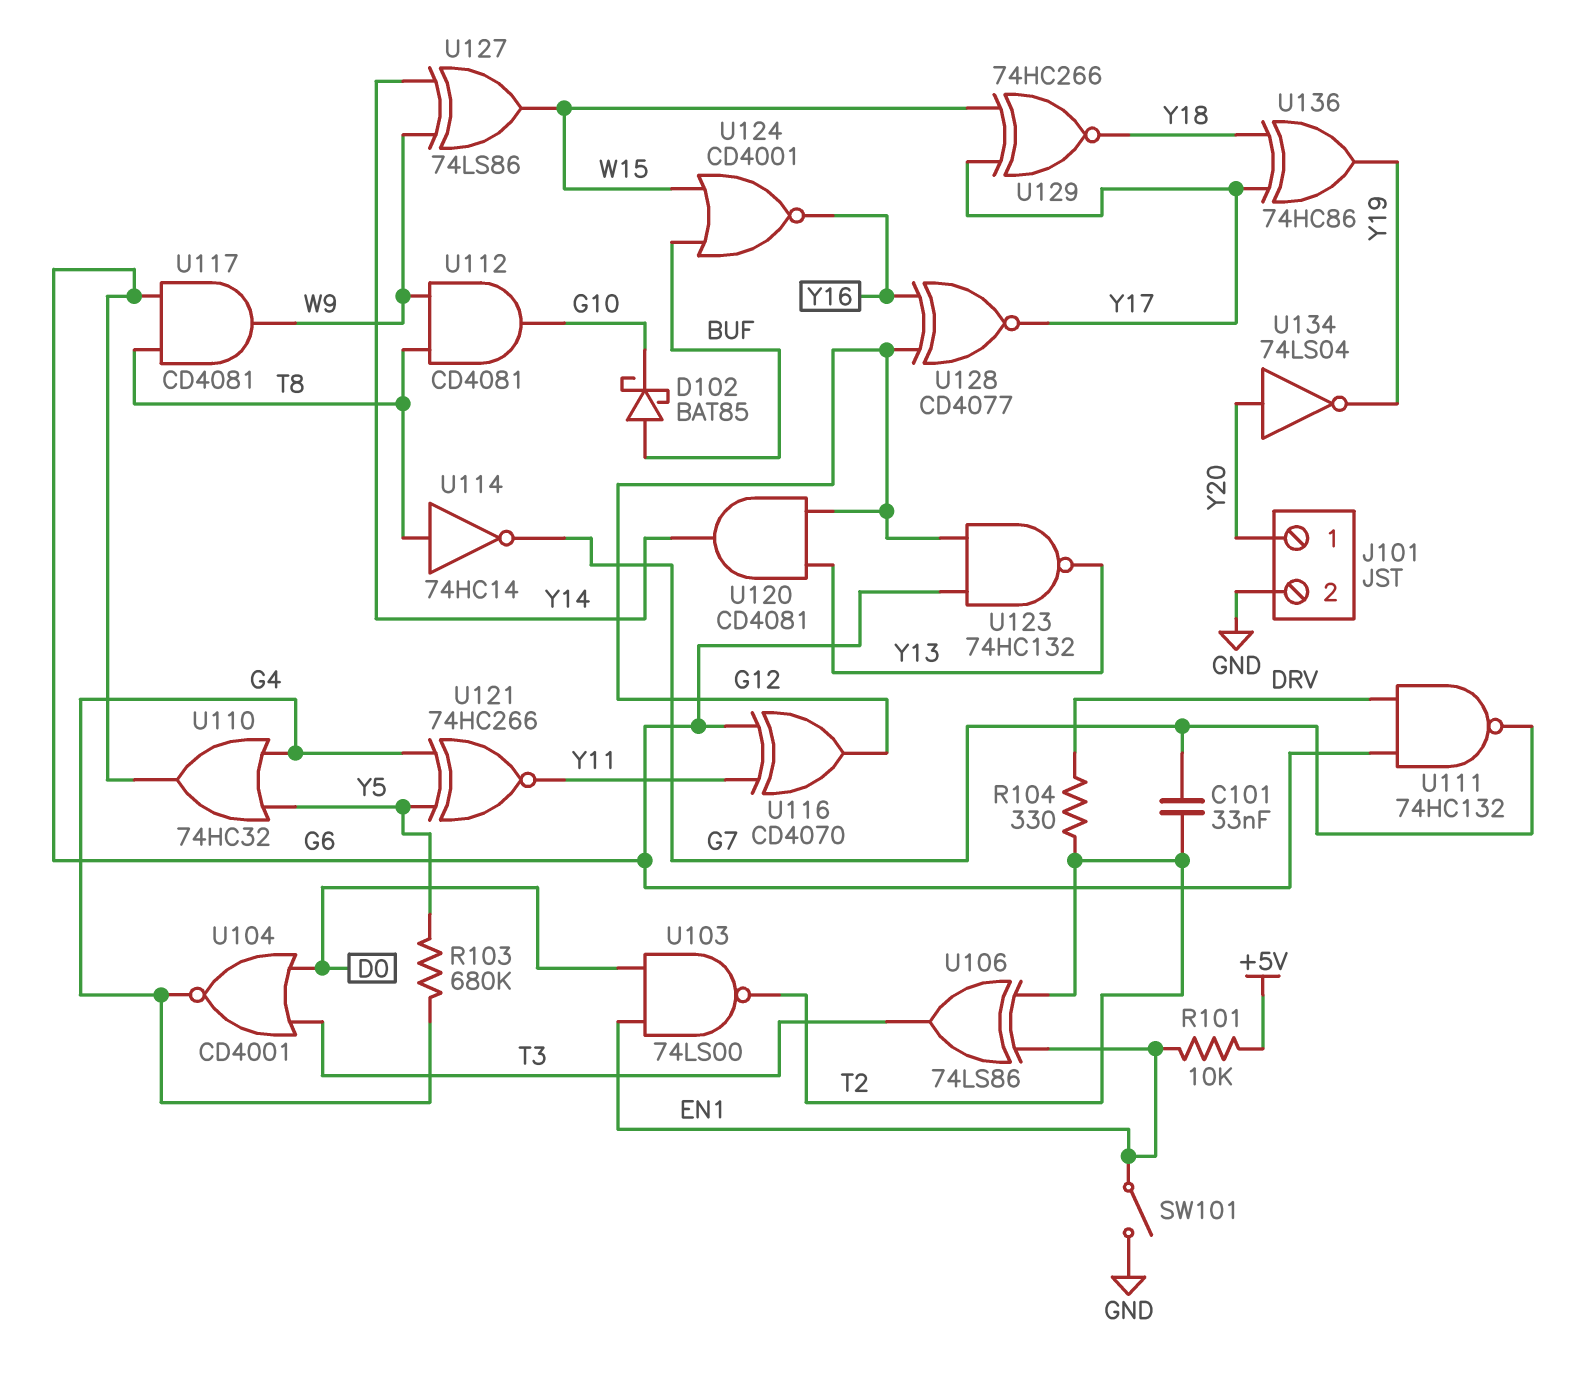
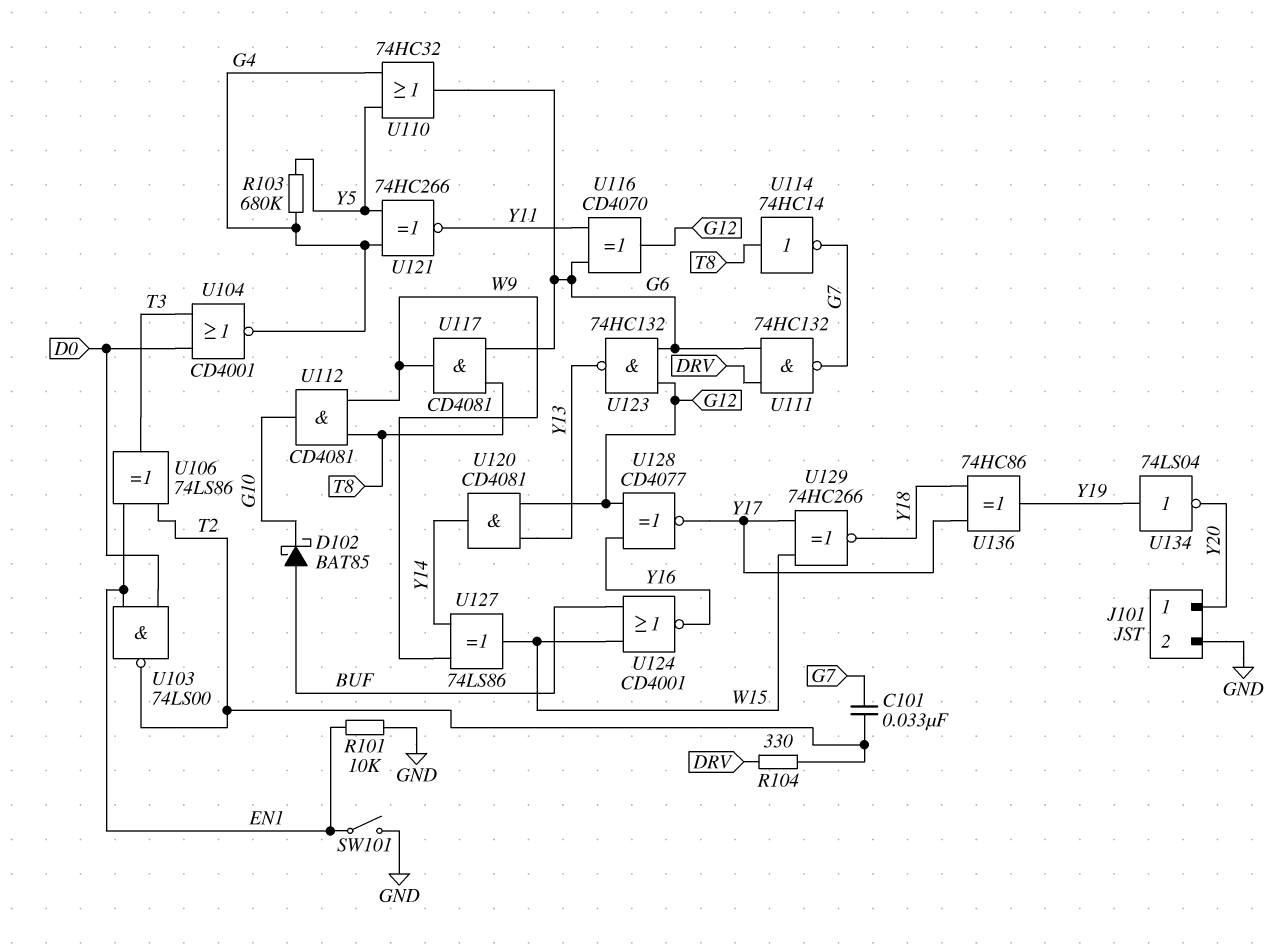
R101: 10k (+5V, EN1) -> 10k (EN1, GND)
U134: NOT 74LS04 (in Y20, out Y19) -> NOT 74LS04 (in Y19, out Y20)

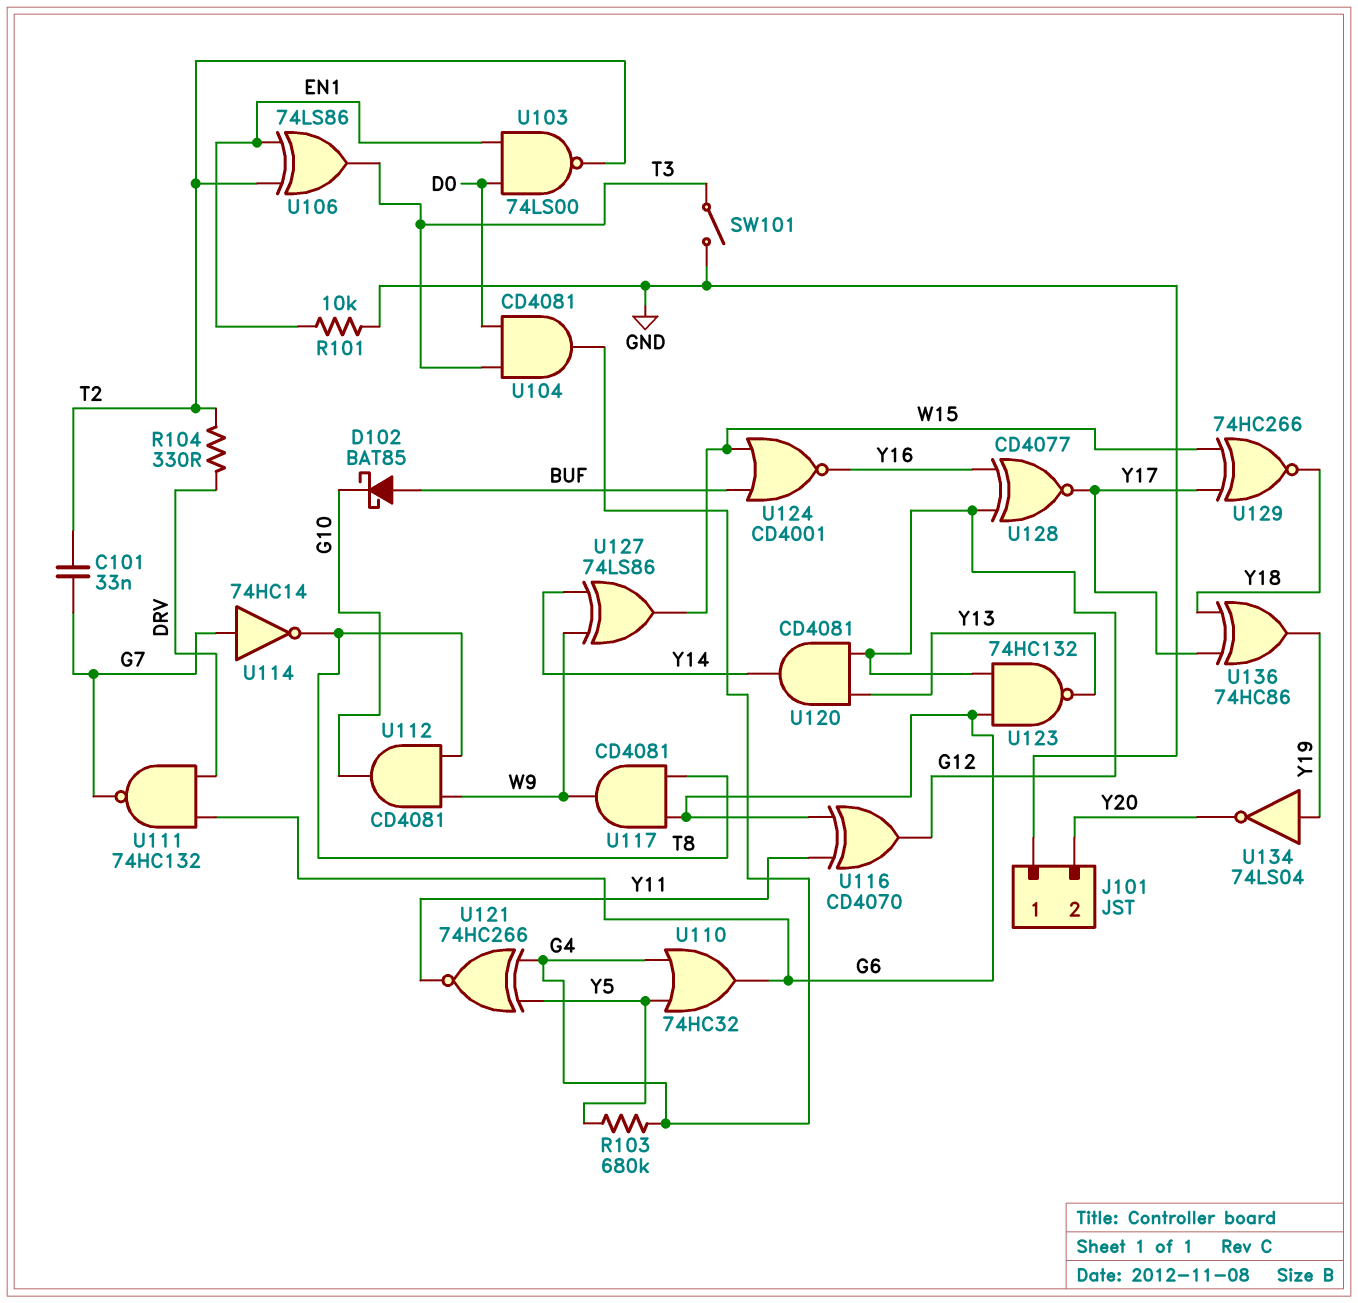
J101 pin 1: Y20 -> GND
J101 pin 2: GND -> Y20
SW101: switch (EN1, GND) -> switch (GND, T3)
U104: NOR CD4001 (in D0, in T3, out G4) -> AND CD4081 (in D0, in T3, out G4)
U114: NOT 74HC14 (in T8, out G7) -> NOT 74HC14 (in G7, out T8)

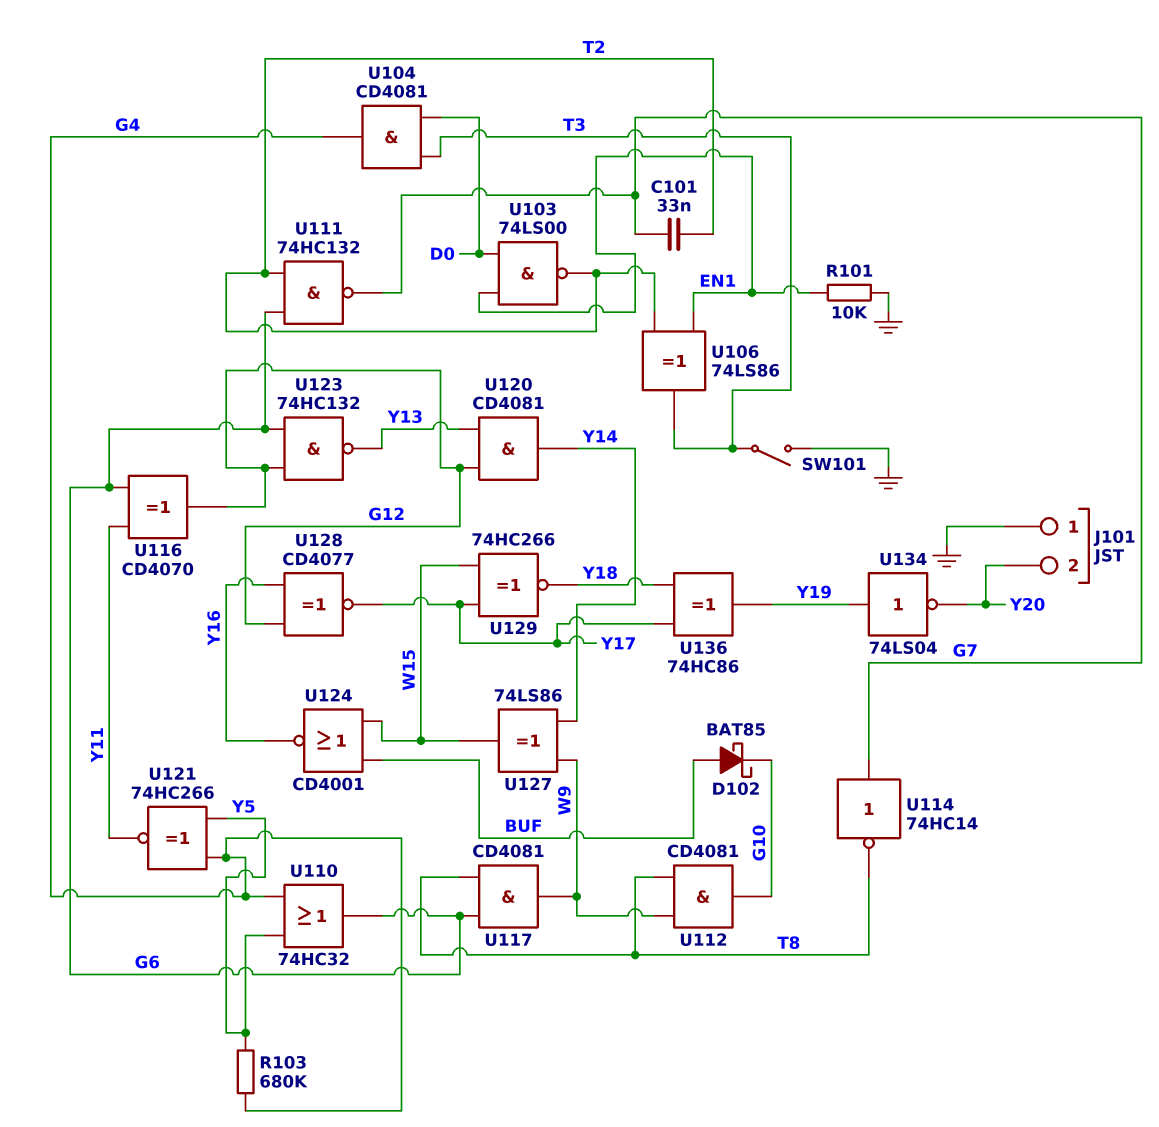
R104: 330 (DRV, T2) -> none
U111: NAND 74HC132 (in DRV, in G6, out G7) -> NAND 74HC132 (in G6, in T2, out G7)

